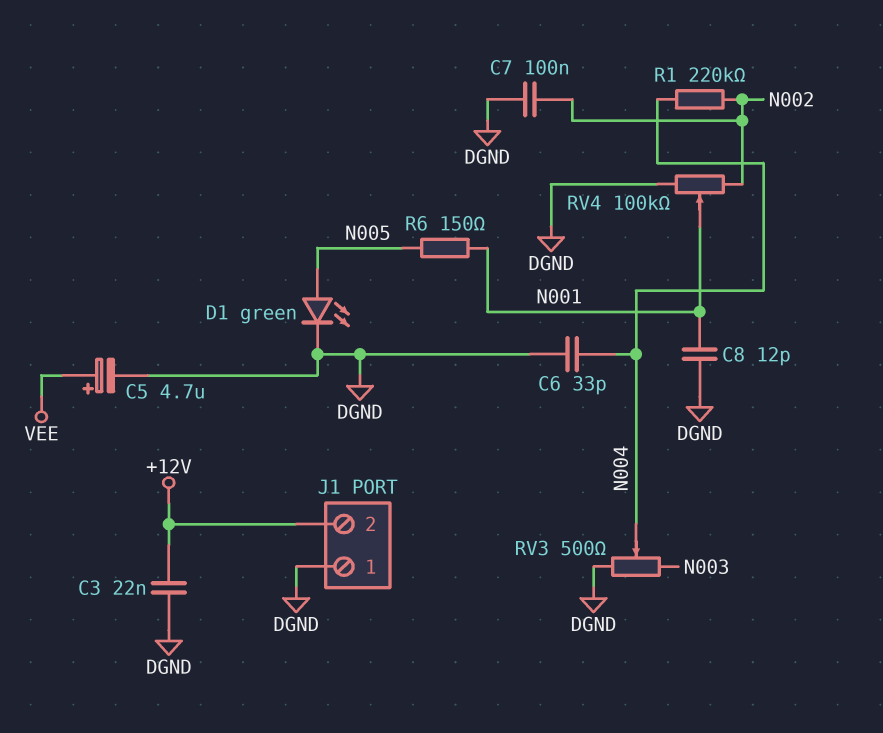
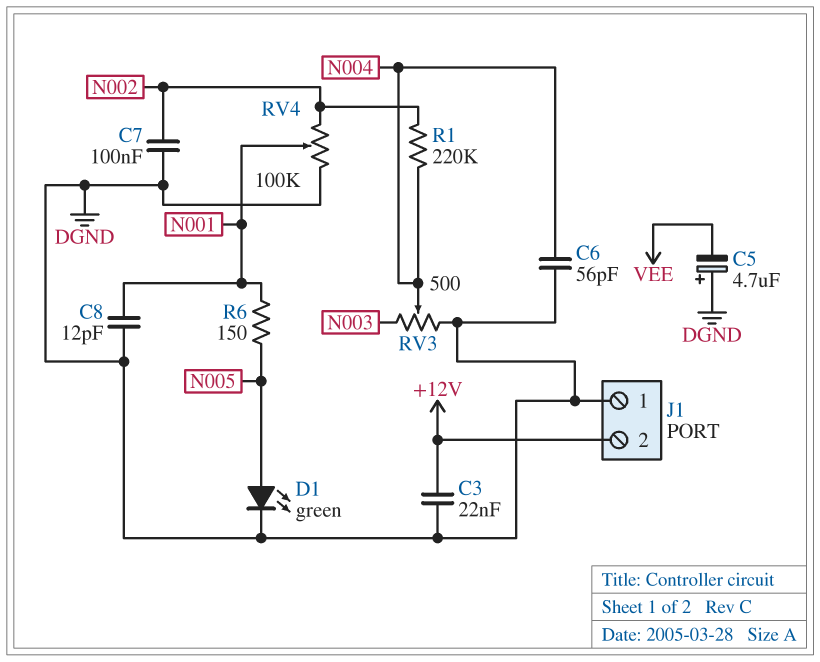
C5: 4.7uF (plus VEE, minus DGND) -> 4.7uF (plus DGND, minus VEE)
C6: 33pF (DGND, N004) -> 56pF (DGND, N004)

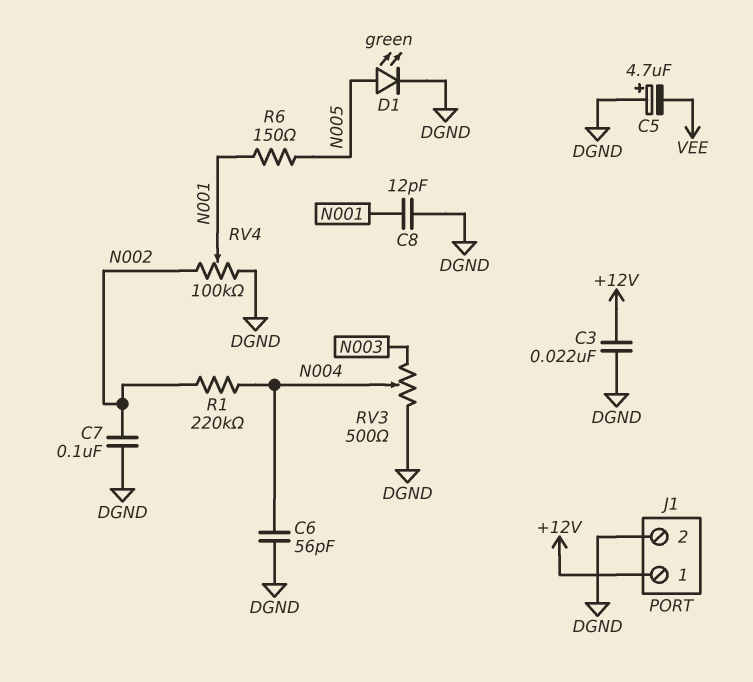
J1 pin 1: DGND -> +12V
J1 pin 2: +12V -> DGND

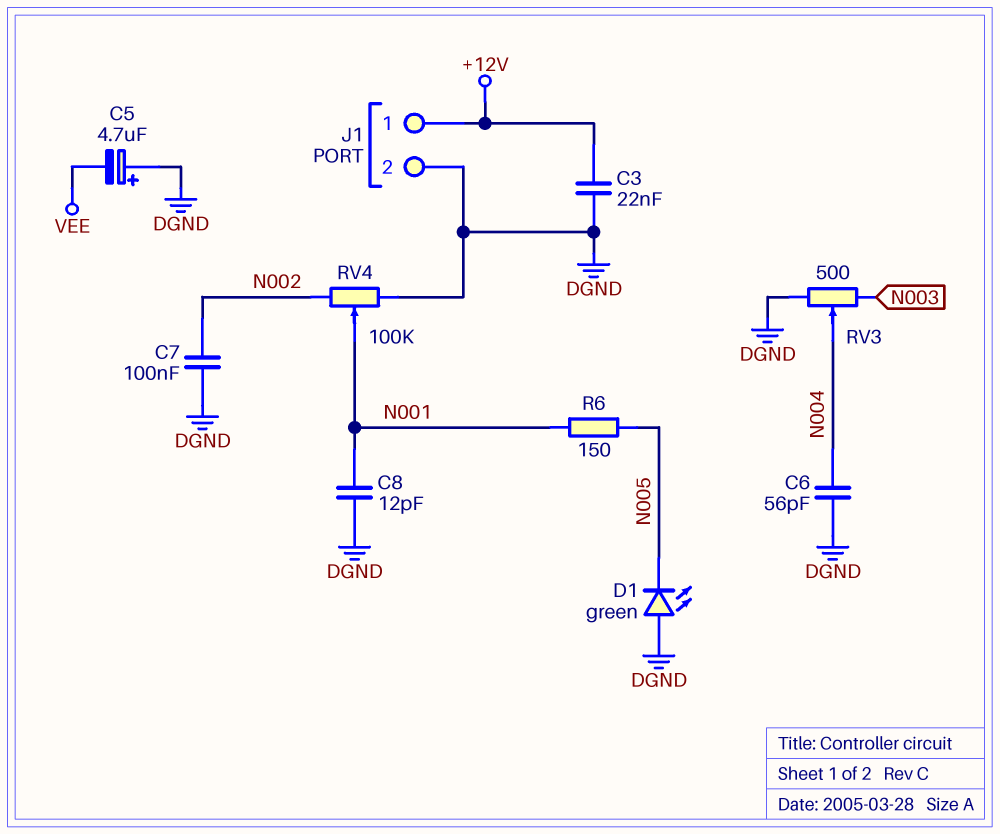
D1: LED green (A N005, K DGND) -> LED green (A DGND, K N005)
R1: 220k (N002, N004) -> none

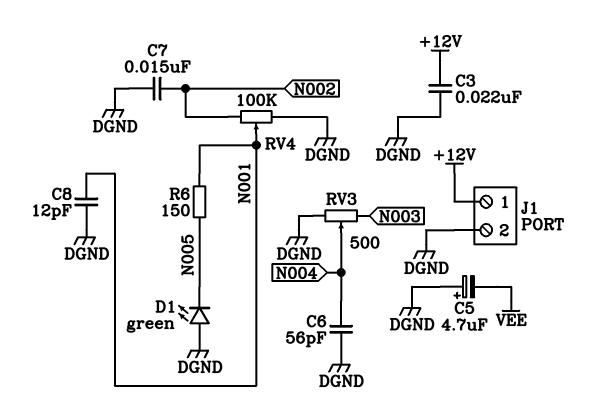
C7: 100nF (DGND, N002) -> 15nF (DGND, N002)

